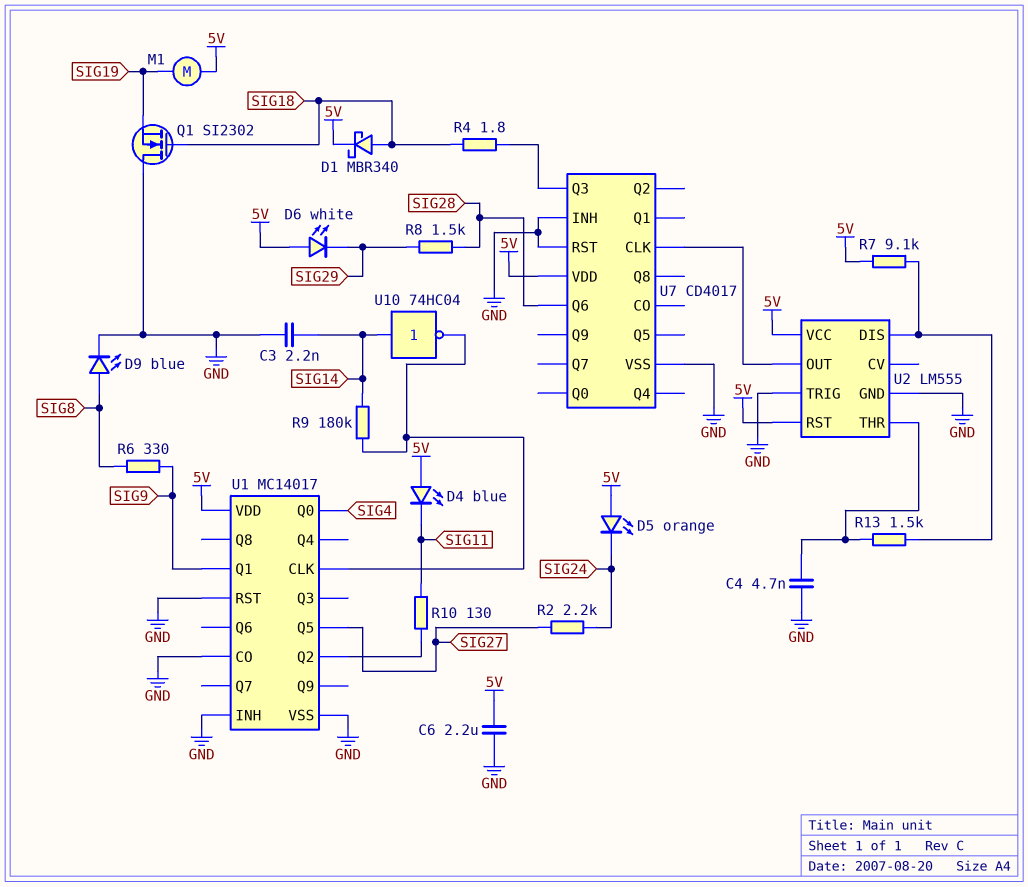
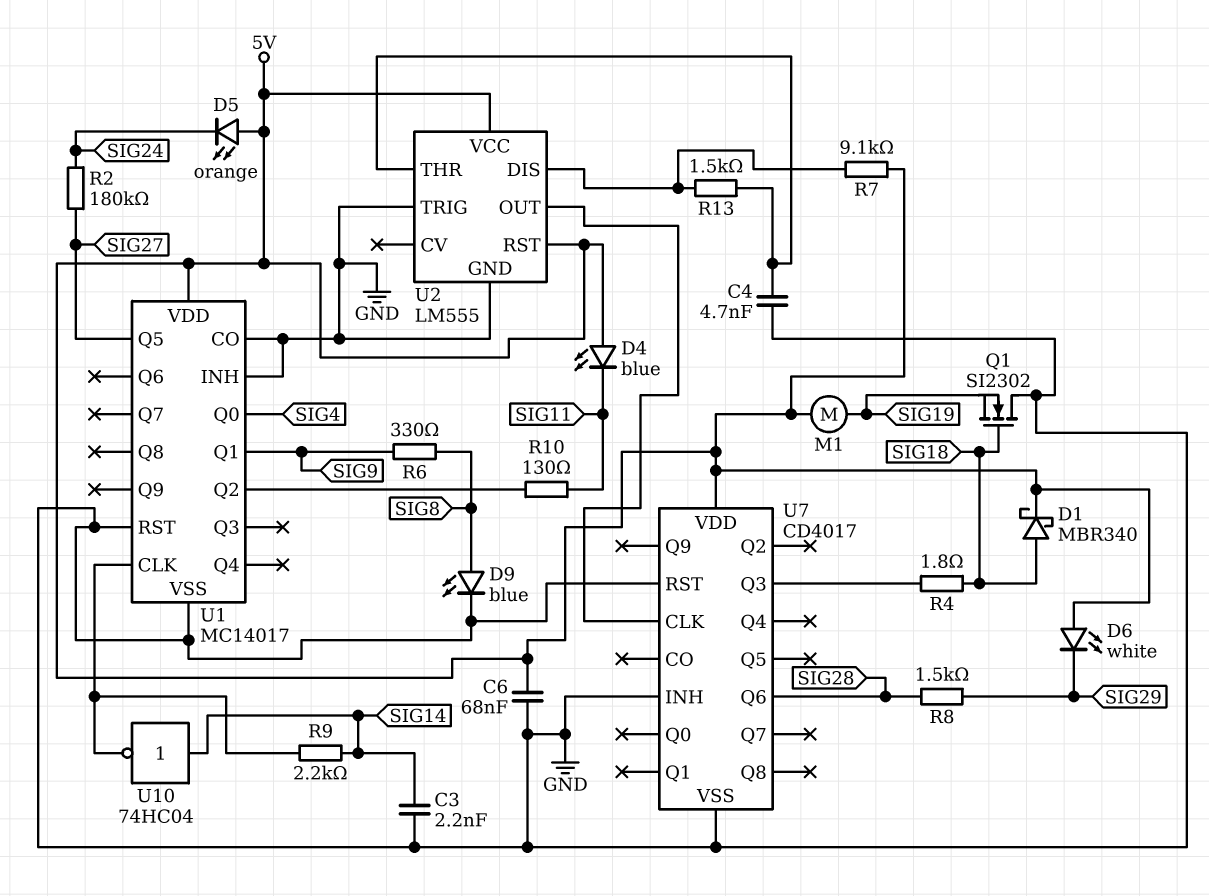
C6: 2.2uF (5V, GND) -> 68nF (5V, GND)
R2: 2.2k (SIG24, SIG27) -> 180k (SIG24, SIG27)
R9: 180k (SIG14, U1/CLK) -> 2.2k (SIG14, U1/CLK)

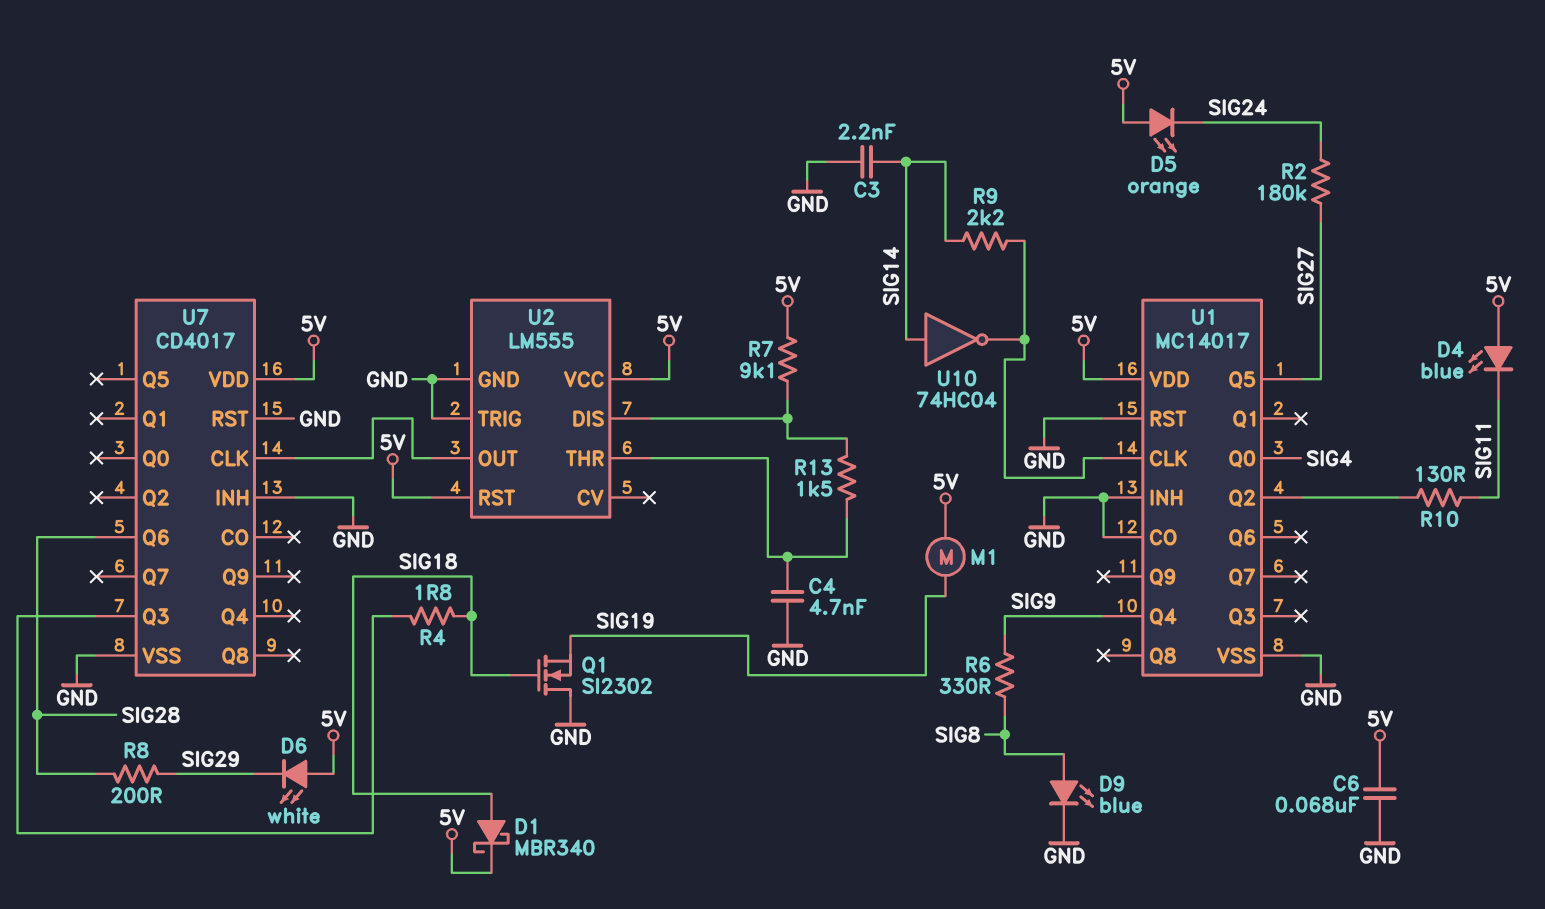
R8: 1.5k (SIG28, SIG29) -> 200 (SIG28, SIG29)
U1 pin Q1: SIG9 -> none
U1 pin Q4: none -> SIG9

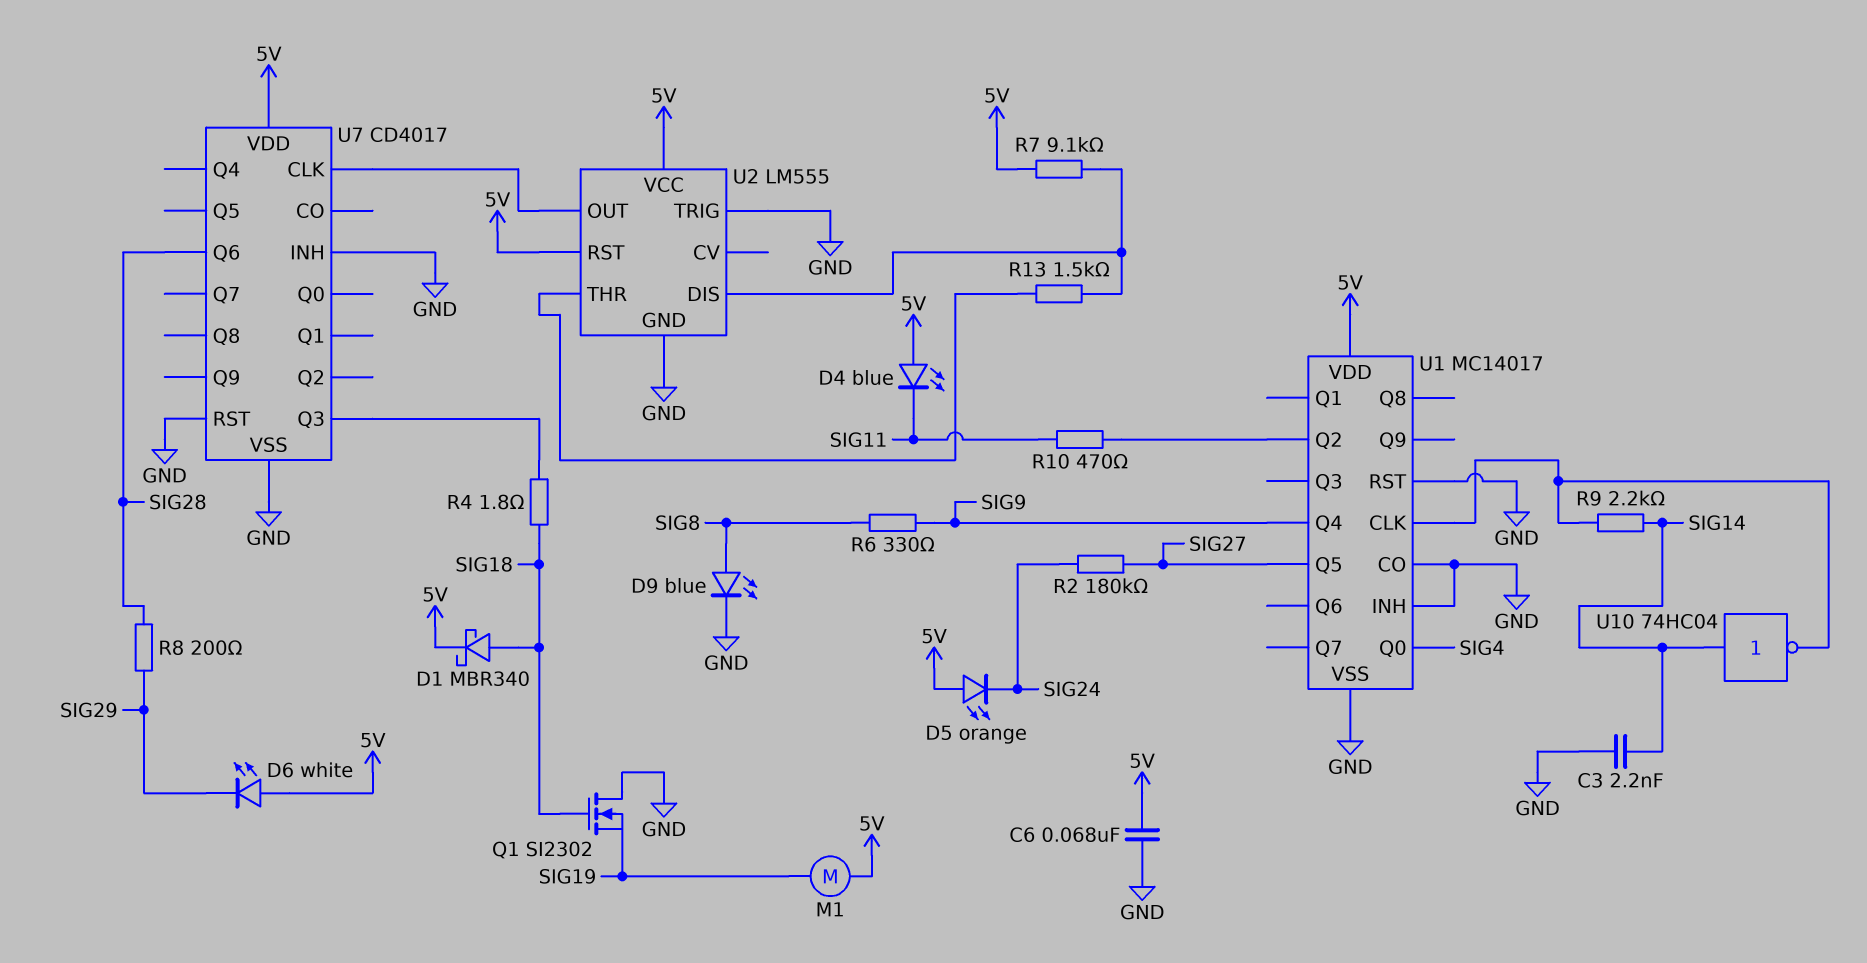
C4: 4.7nF (GND, U2/THR) -> none
R10: 130 (SIG11, U1/Q2) -> 470 (SIG11, U1/Q2)

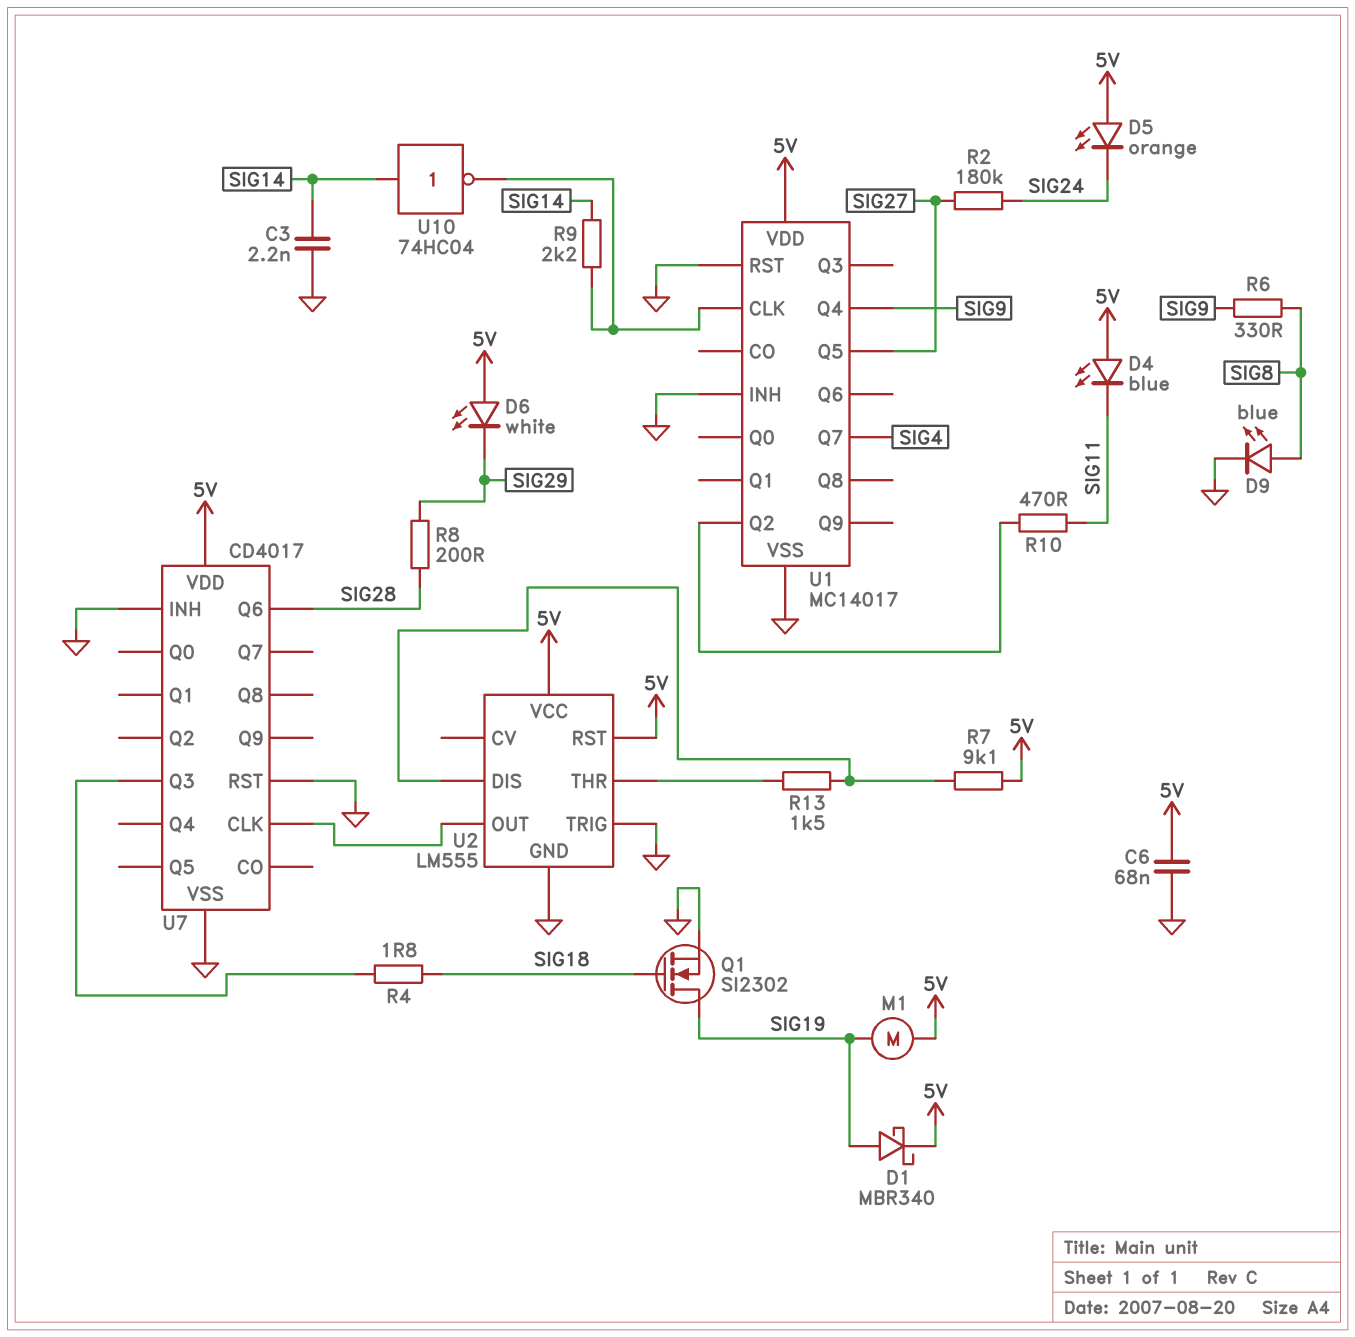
D1: schottky MBR340 (A SIG18, K 5V) -> schottky MBR340 (A SIG19, K 5V)
Q1: NMOS SI2302 (G SIG18, D GND, S SIG19) -> NMOS SI2302 (G SIG18, D SIG19, S GND)
U1 pin CO: GND -> none
U1 pin Q0: SIG4 -> none
U1 pin Q7: none -> SIG4

